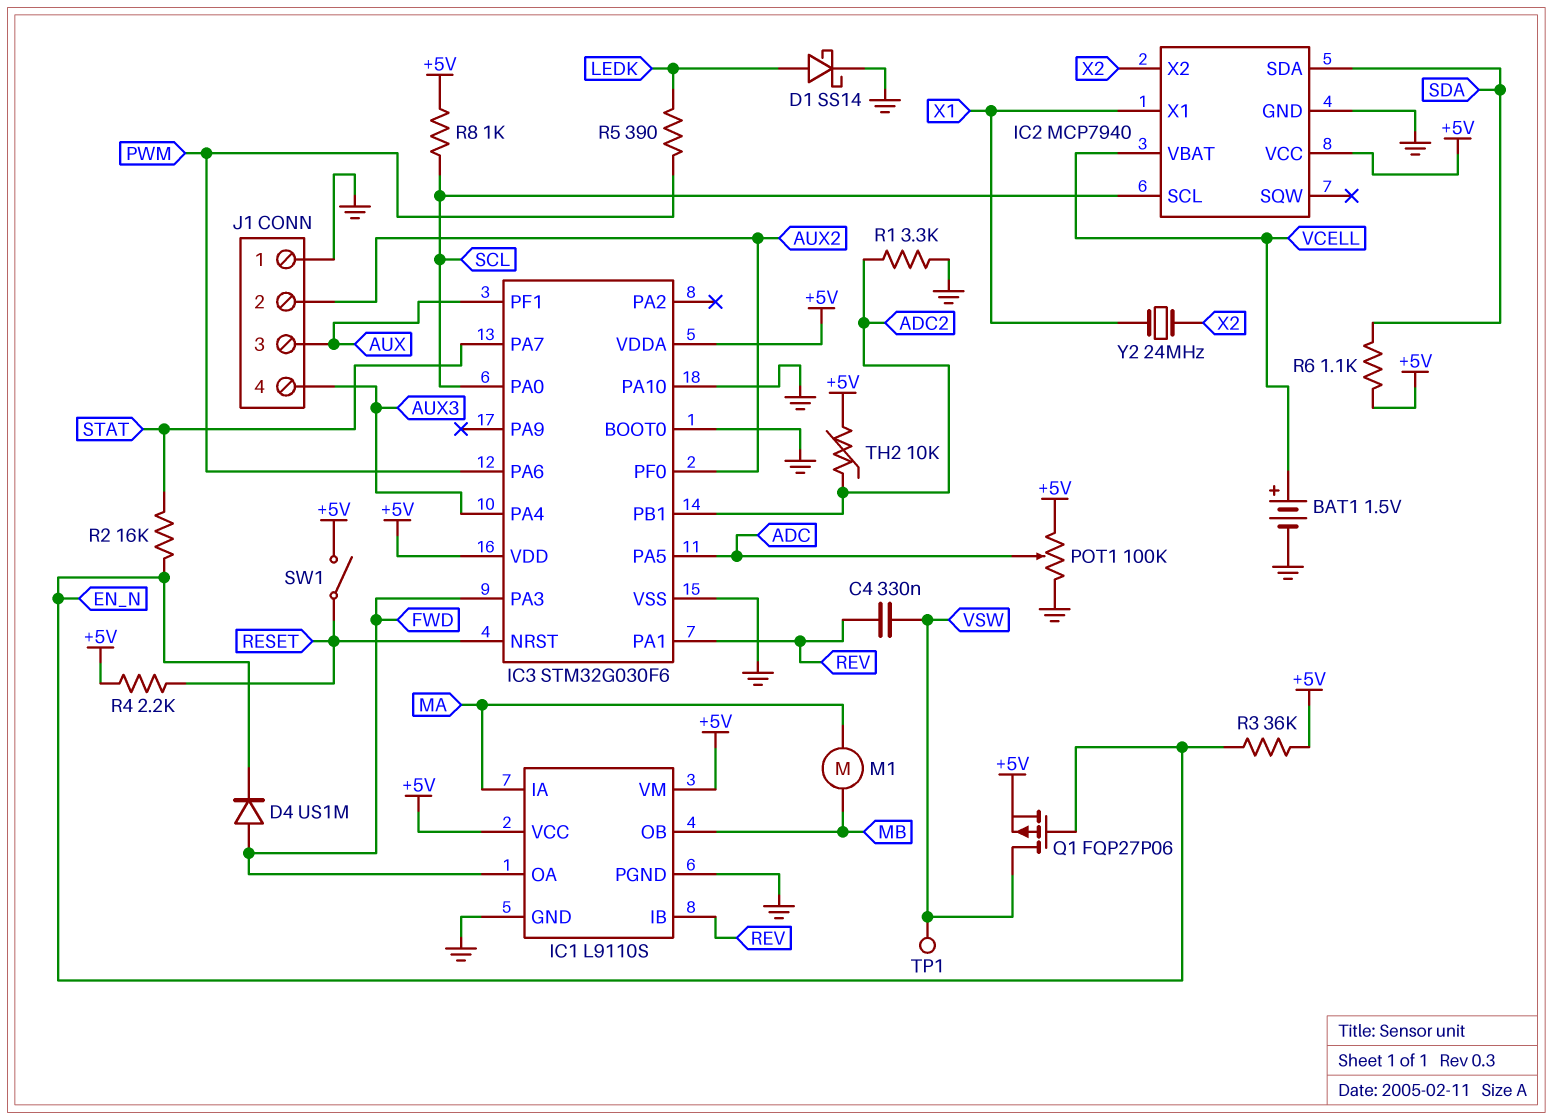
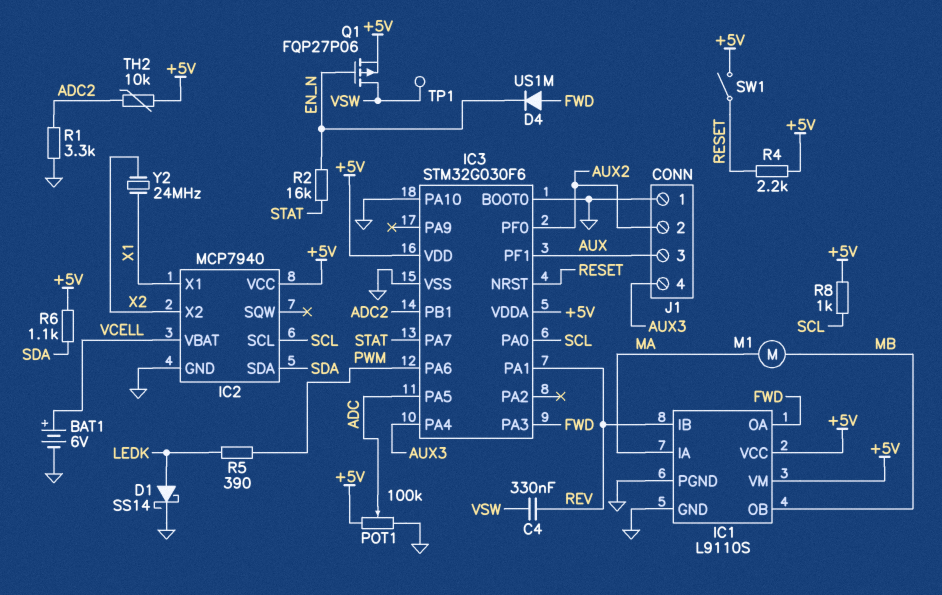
BAT1: 1.5V (plus VCELL, minus GND) -> 6V (plus VCELL, minus GND)
R3: 36k (+5V, EN_N) -> none

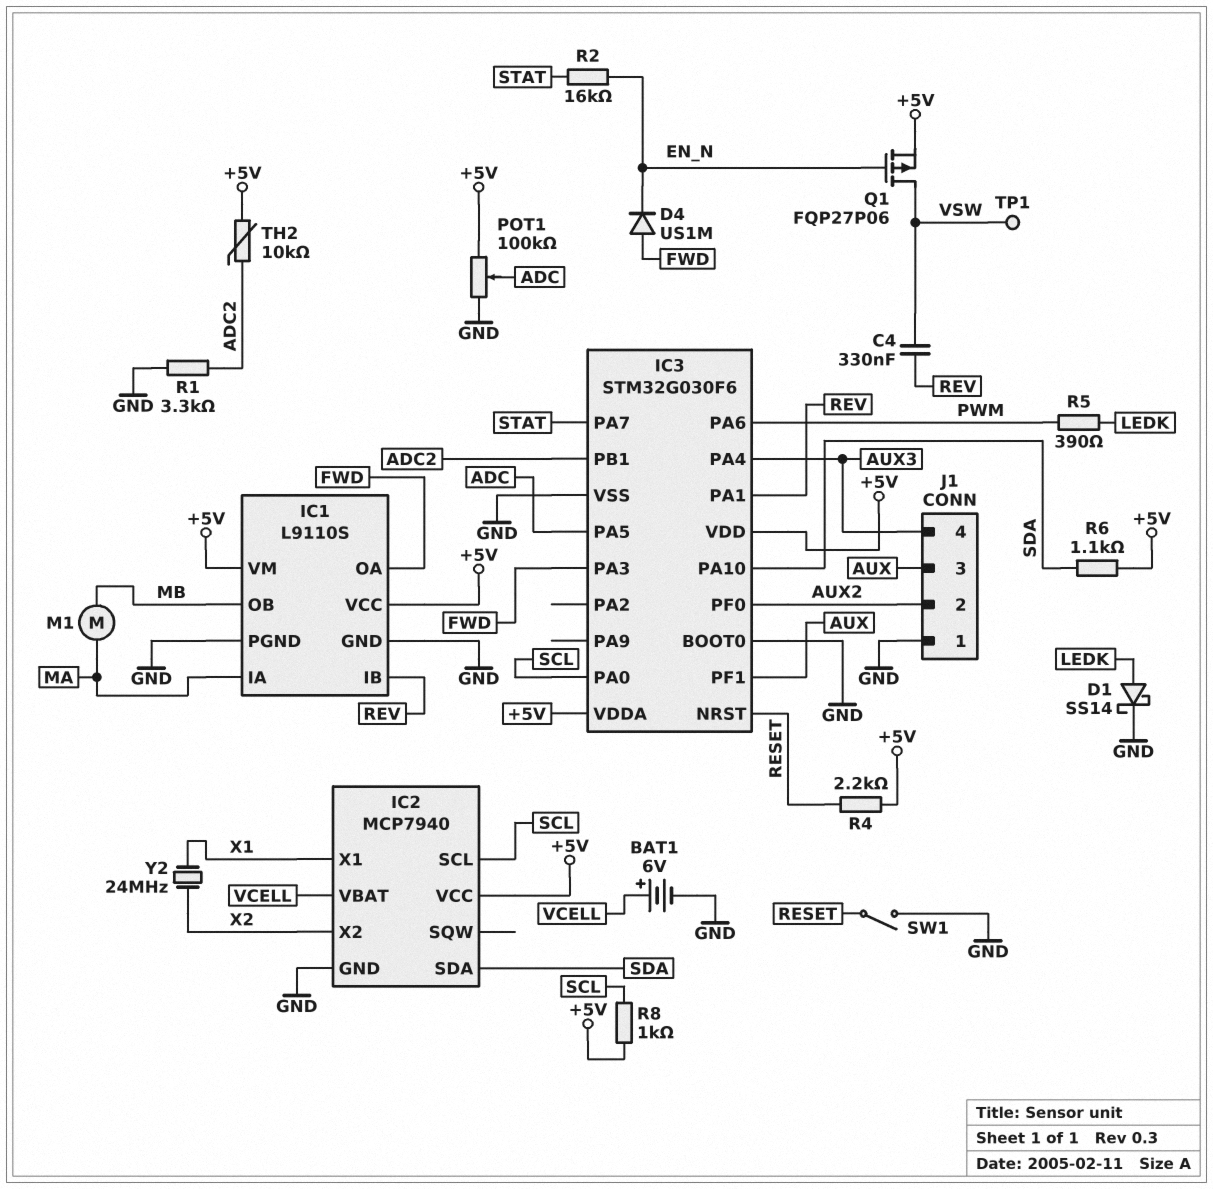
IC3 pin PA10: GND -> SDA
SW1: switch (+5V, RESET) -> switch (GND, RESET)

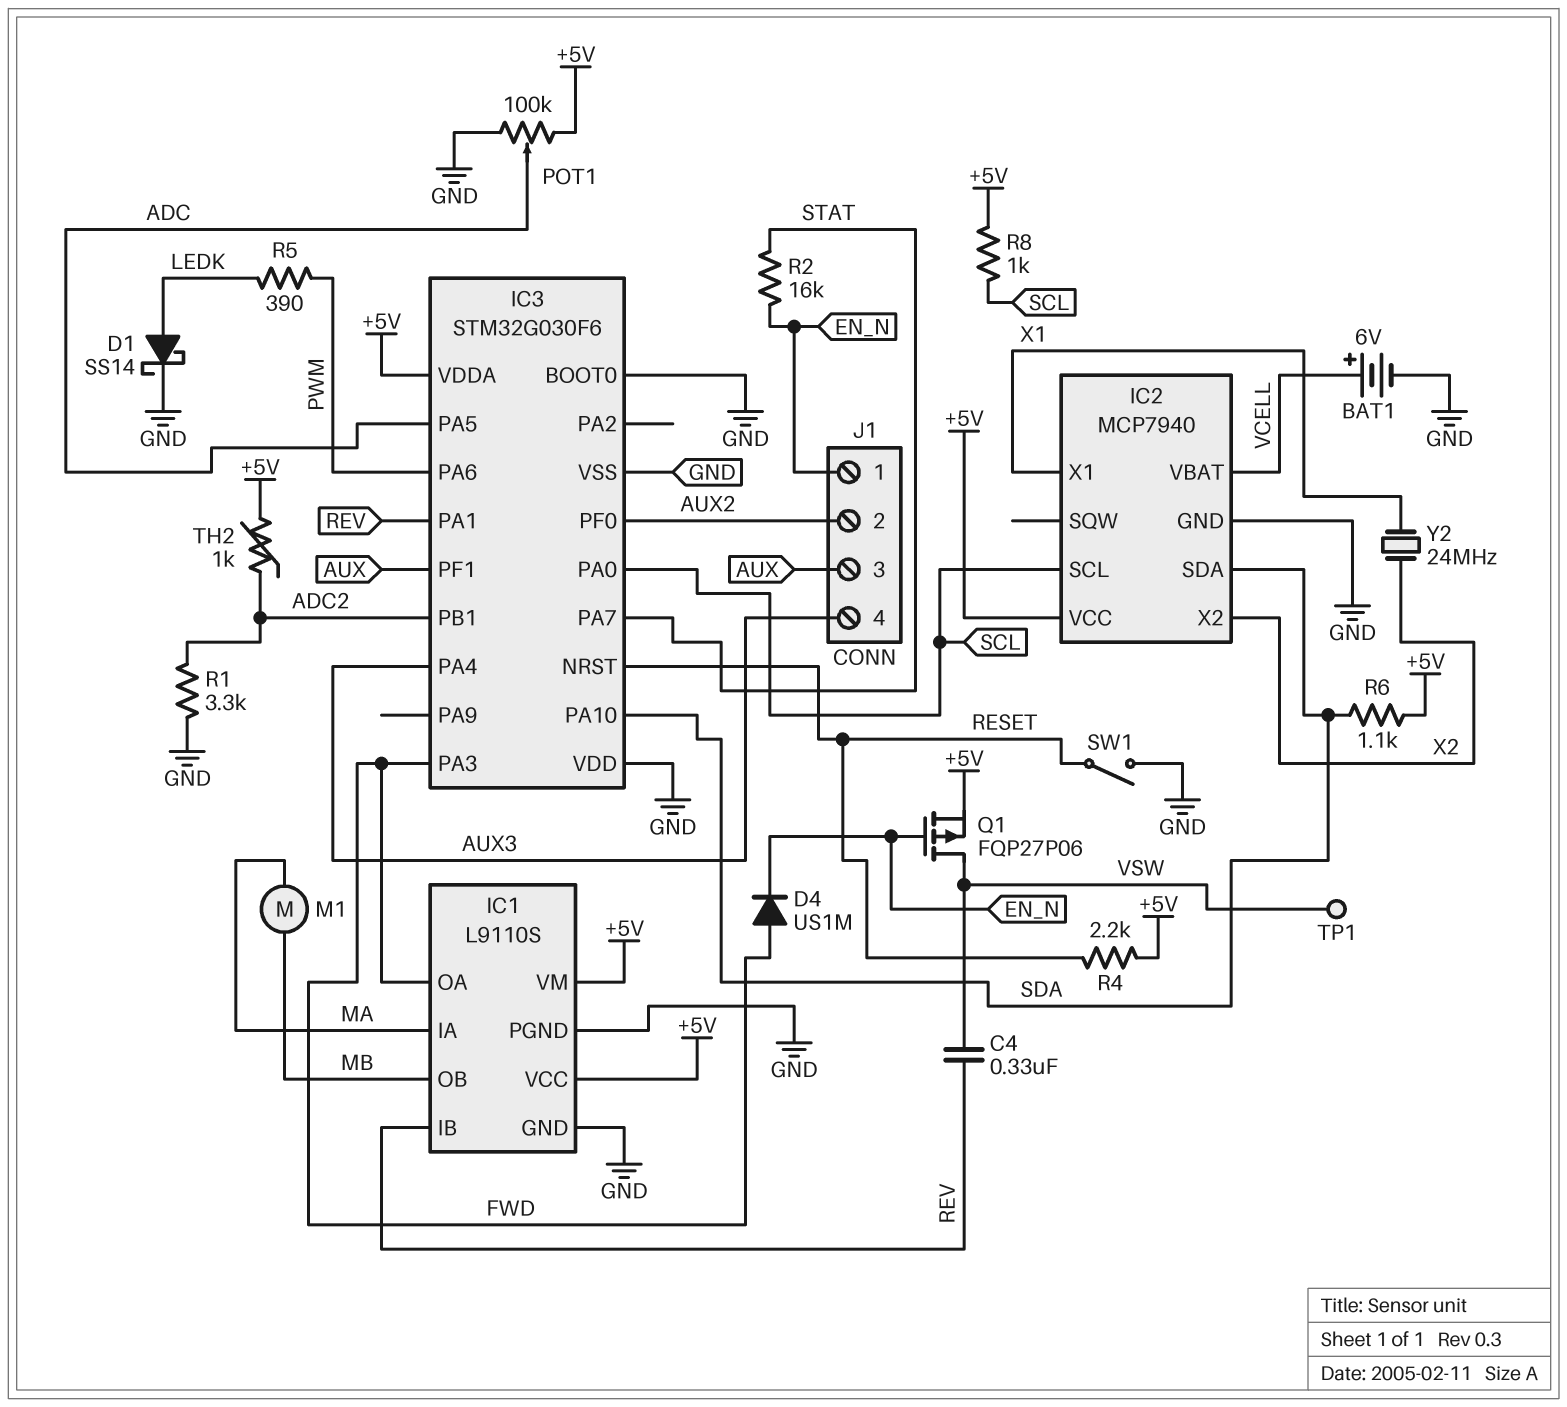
IC3 pin VDD: +5V -> GND
J1 pin 1: GND -> EN_N
TH2: 10k (+5V, ADC2) -> 1k (+5V, ADC2)

